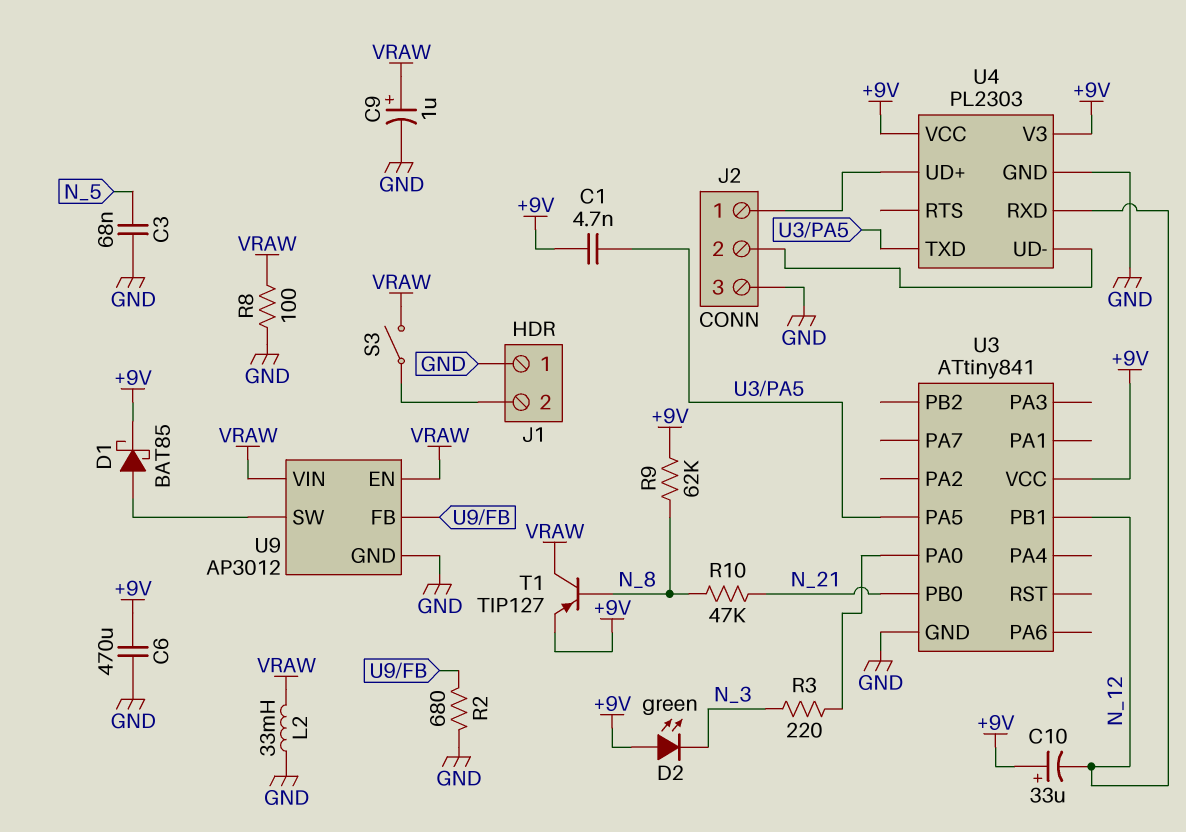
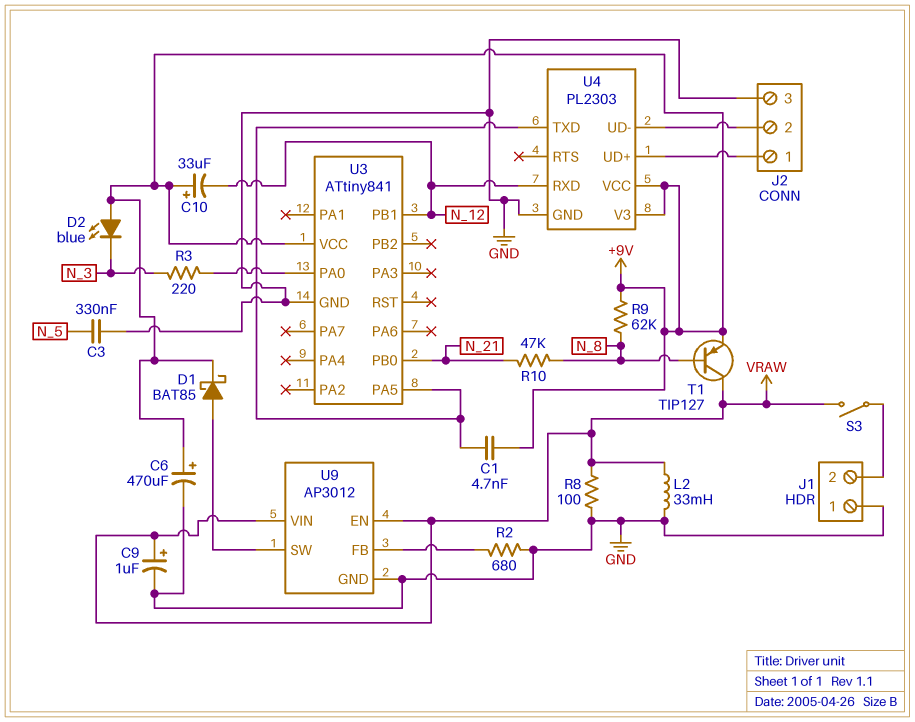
C3: 68nF (GND, N_5) -> 330nF (GND, N_5)
C6: 470uF (+9V, GND) -> 470uF (plus +9V, minus GND)
D2: LED green (A +9V, K N_3) -> LED blue (A +9V, K N_3)

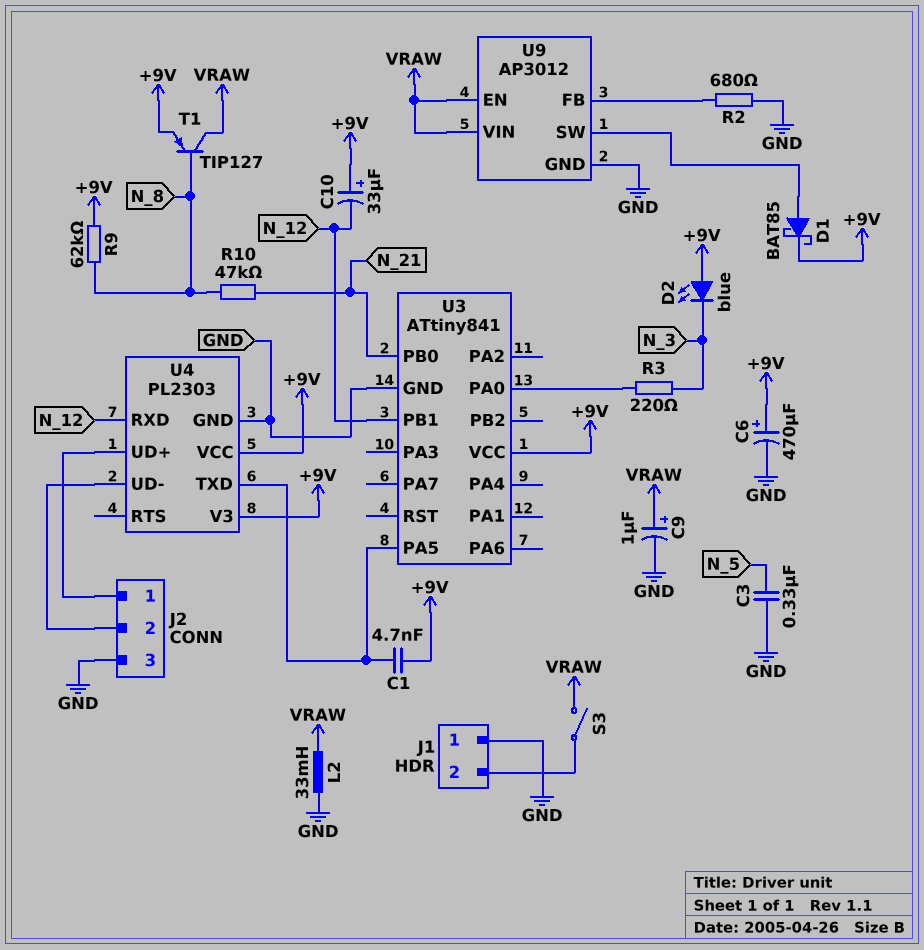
R8: 100 (GND, VRAW) -> none

